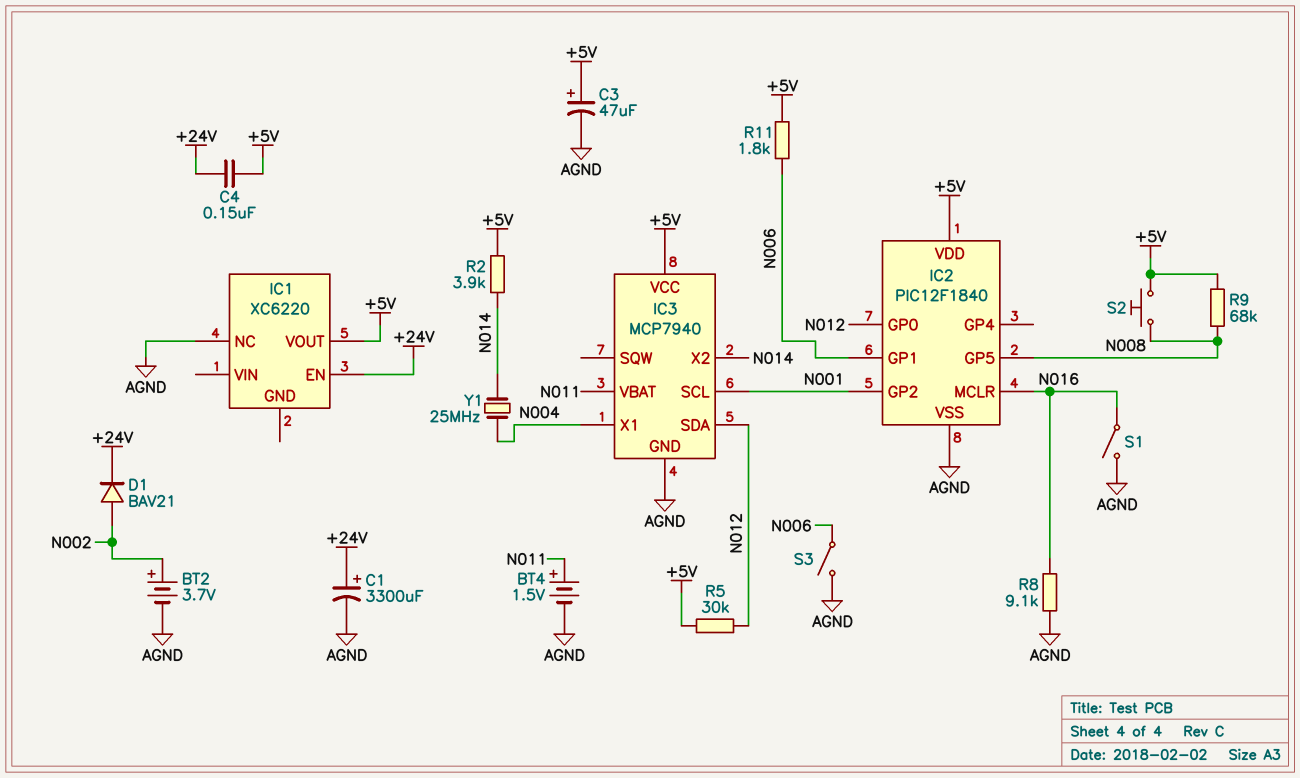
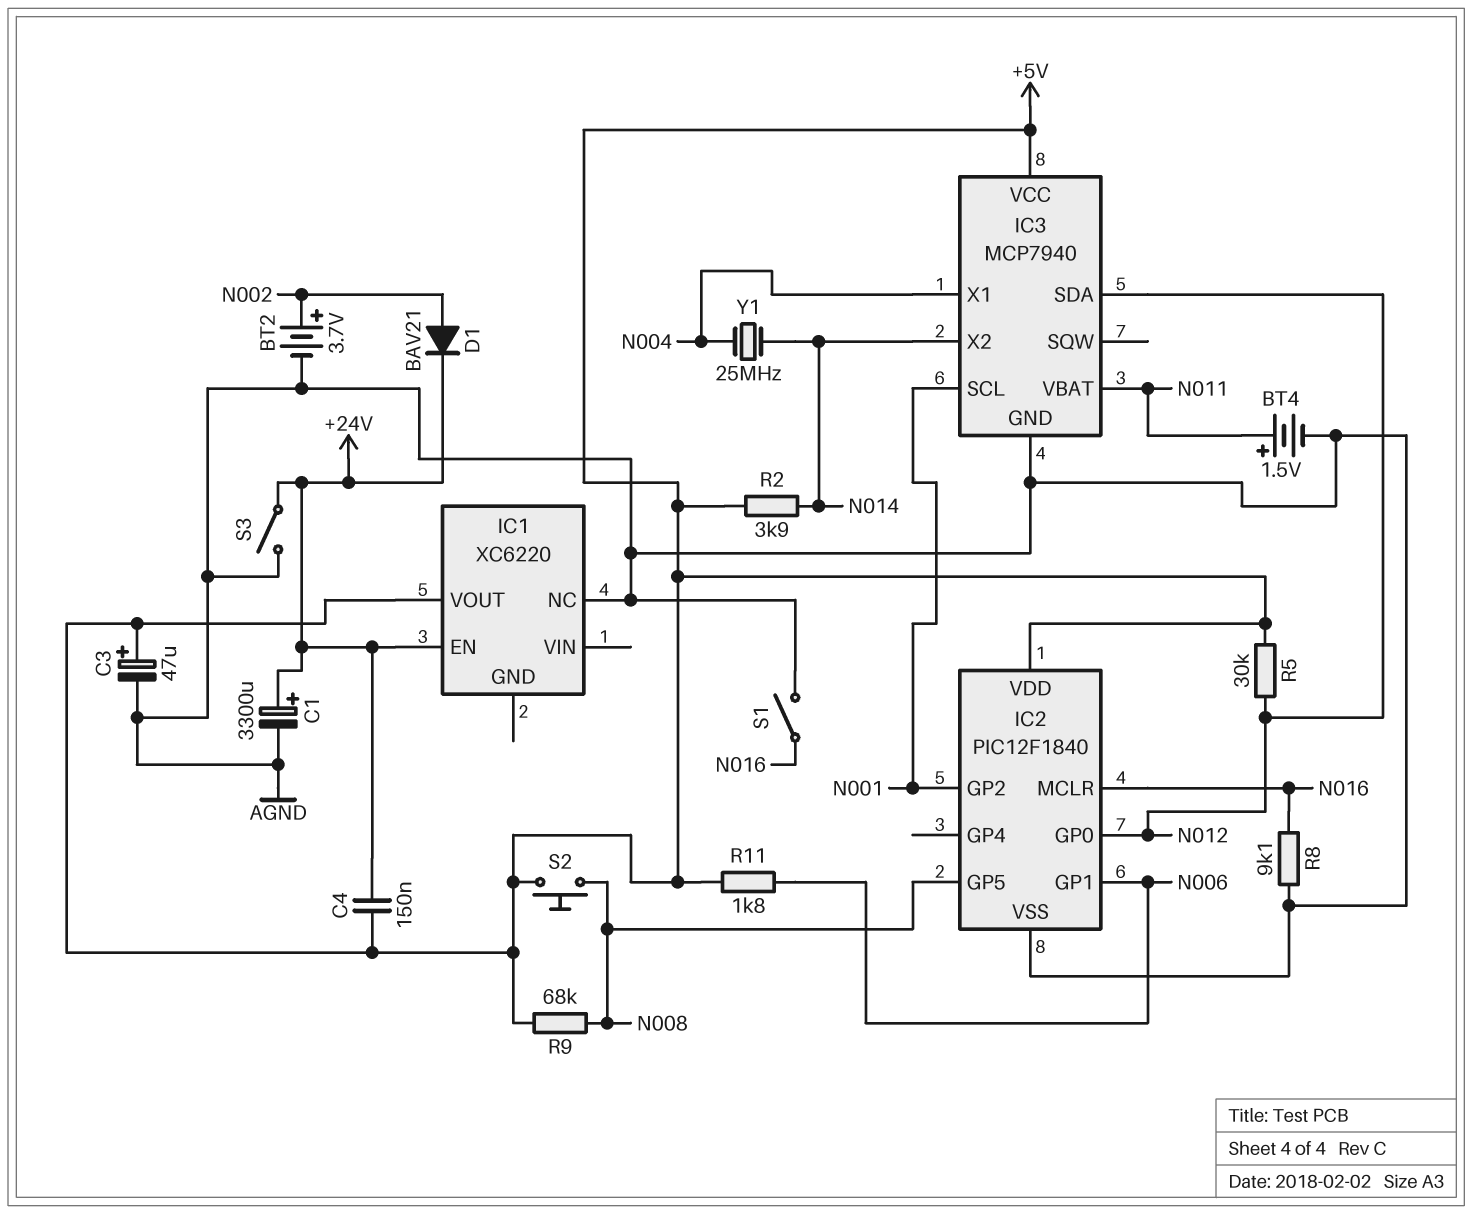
S3: switch (AGND, N006) -> switch (+24V, AGND)

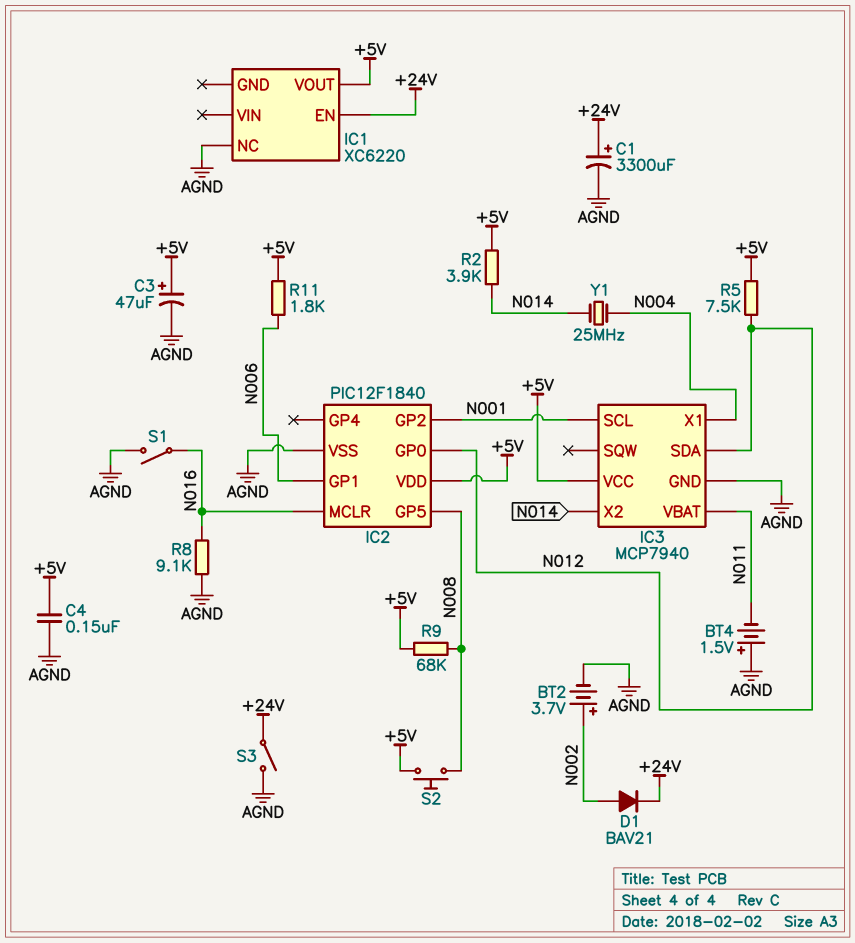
BT4: 1.5V (plus N011, minus AGND) -> 1.5V (plus AGND, minus N011)
C4: 150nF (+5V, +24V) -> 150nF (+5V, AGND)
R5: 30k (+5V, N012) -> 7.5k (+5V, N012)

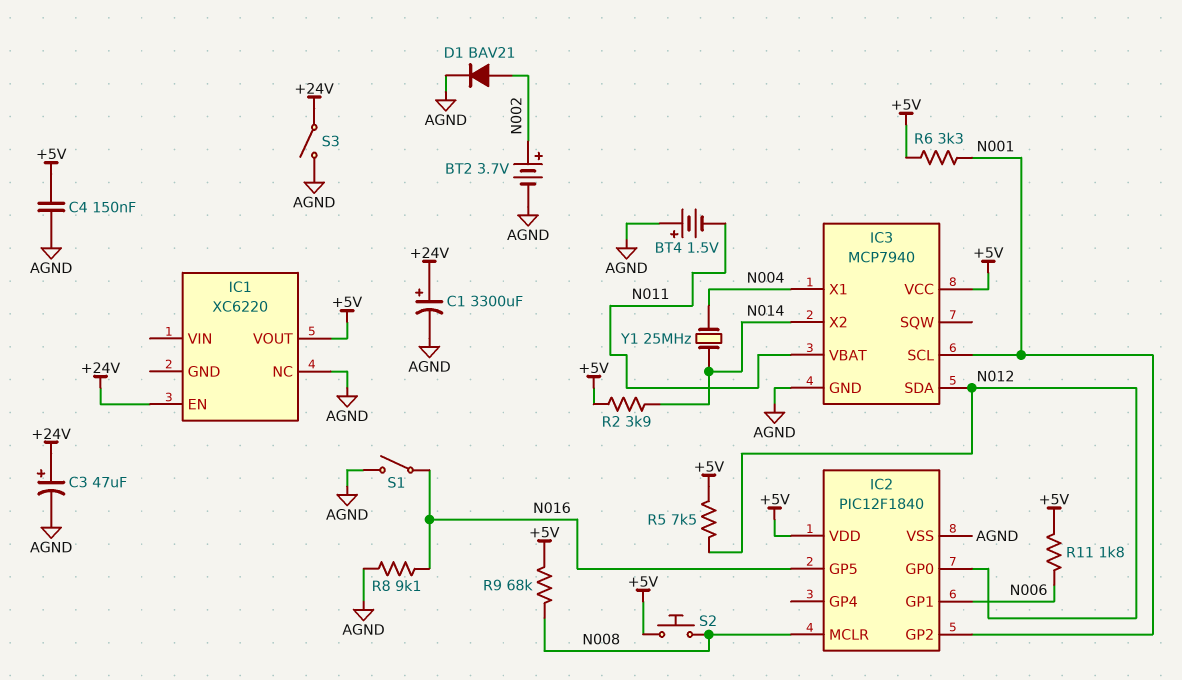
C3: 47uF (plus +5V, minus AGND) -> 47uF (plus +24V, minus AGND)
D1: diode BAV21 (A N002, K +24V) -> diode BAV21 (A N002, K AGND)
IC2 pin GP5: N008 -> N016
IC2 pin MCLR: N016 -> N008
R6: none -> 3.3k (+5V, N001)

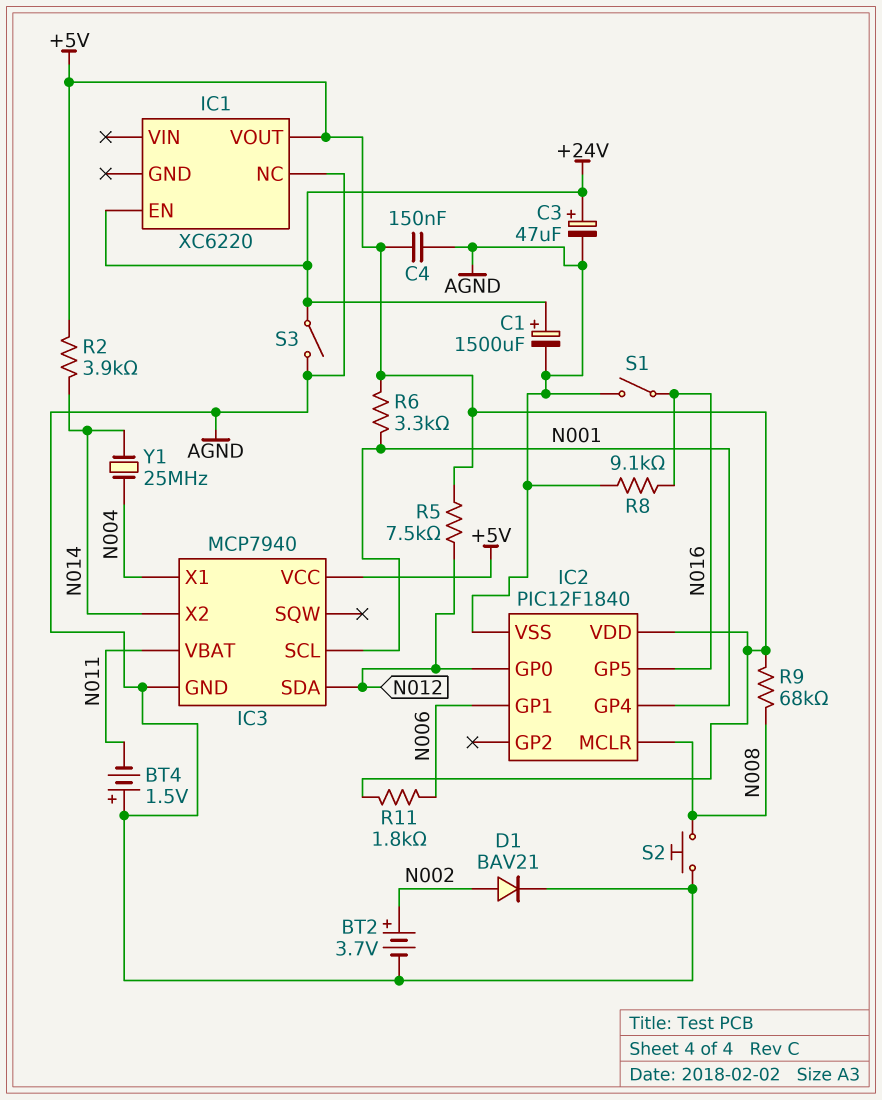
C1: 3300uF (plus +24V, minus AGND) -> 1500uF (plus +24V, minus AGND)
IC2 pin GP2: N001 -> none
IC2 pin GP4: none -> N001
S2: button (+5V, N008) -> button (AGND, N008)

